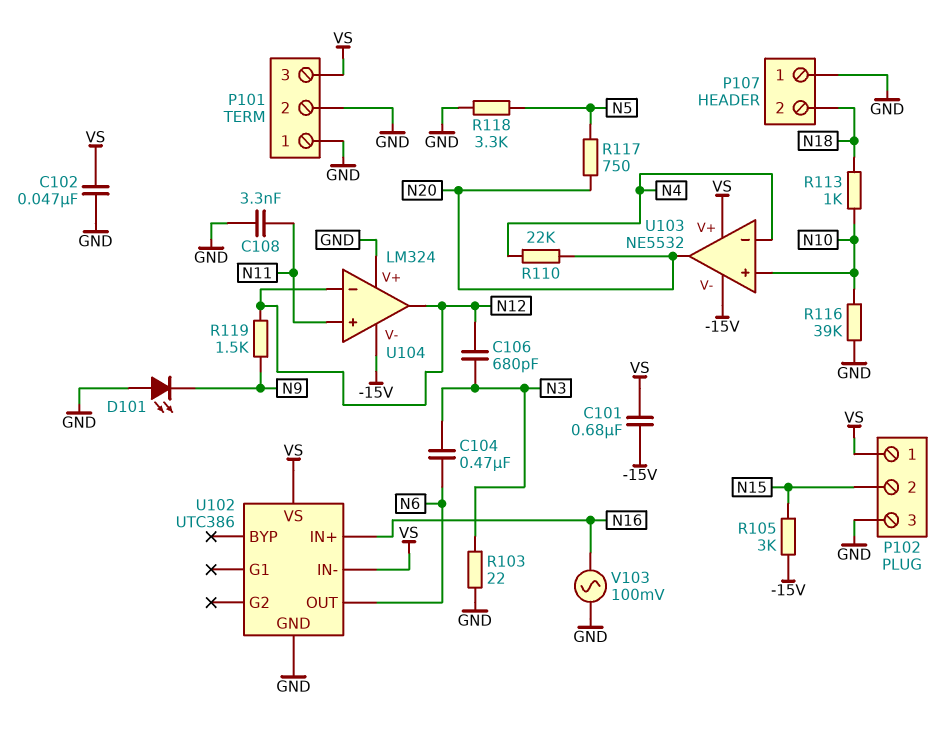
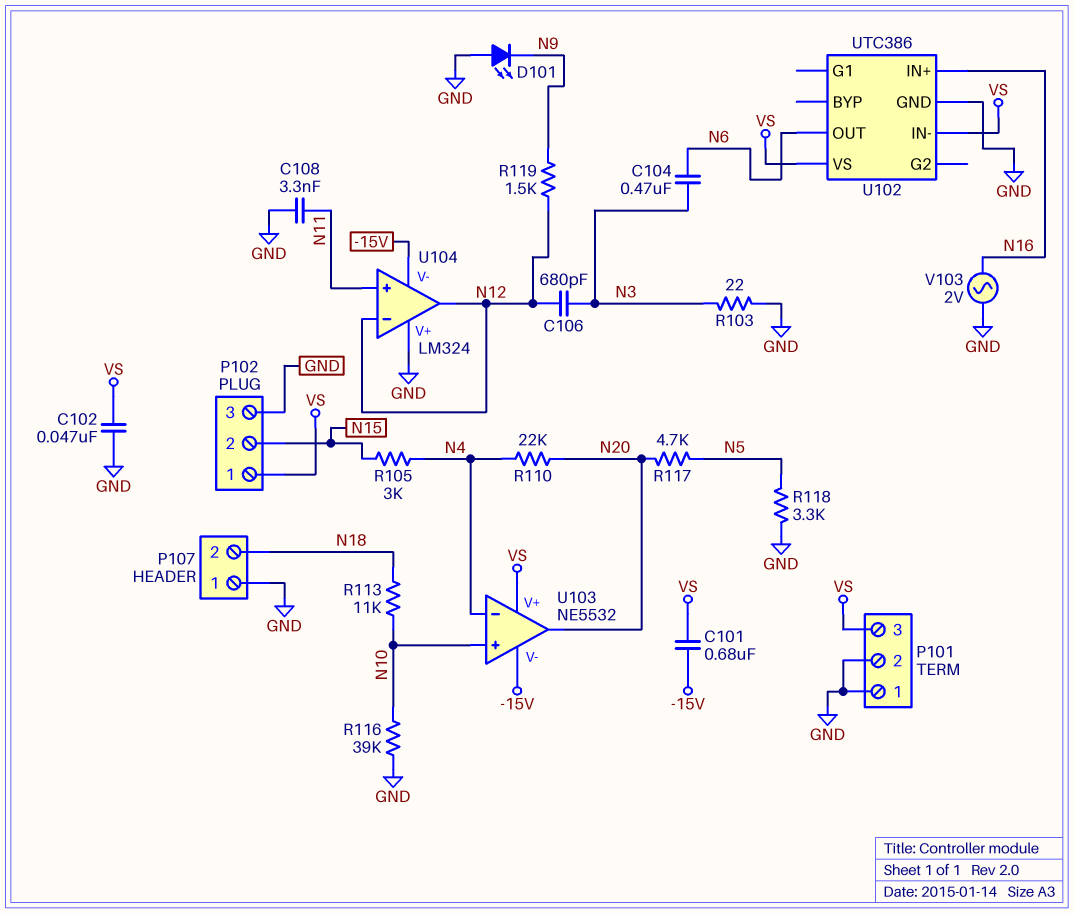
R105: 3k (-15V, N15) -> 3k (N4, N15)
R113: 1k (N10, N18) -> 11k (N10, N18)
R117: 750 (N5, N20) -> 4.7k (N5, N20)
V103: AC 100mV (GND, N16) -> AC 2V (GND, N16)

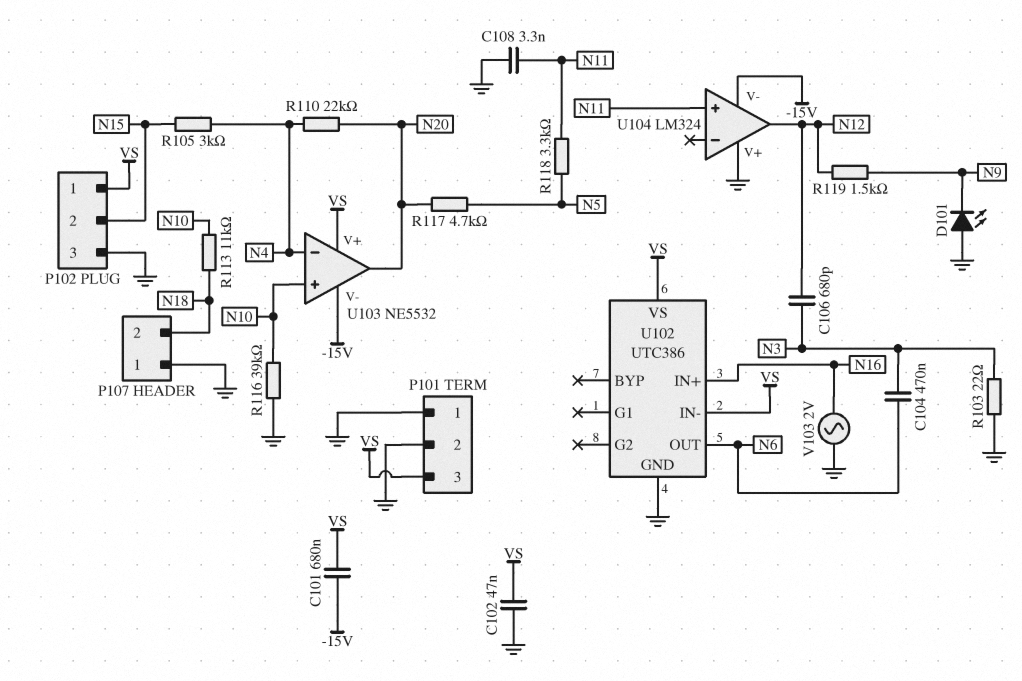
R118: 3.3k (GND, N5) -> 3.3k (N5, N11)
U104 pin in-: N12 -> none

